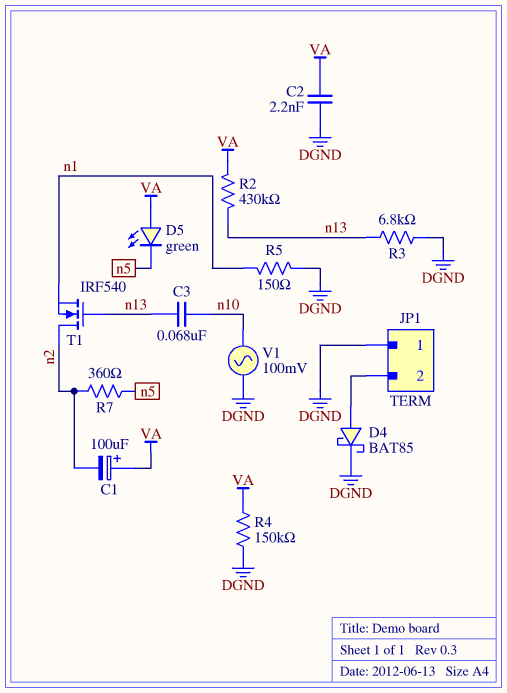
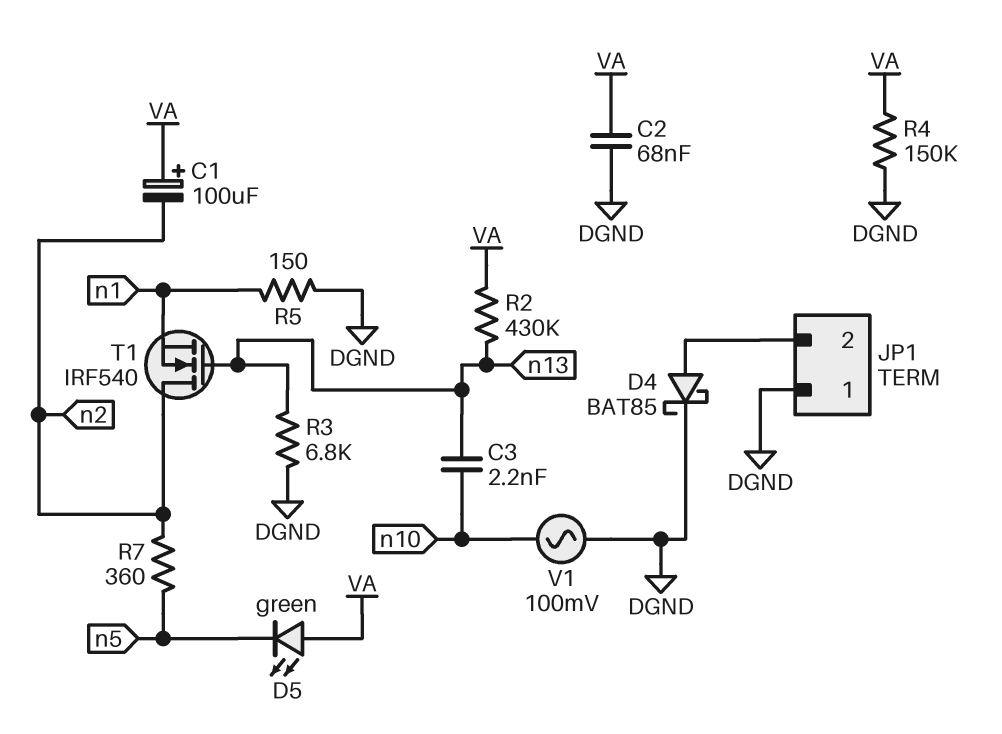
C2: 2.2nF (DGND, VA) -> 68nF (DGND, VA)
C3: 68nF (n10, n13) -> 2.2nF (n10, n13)

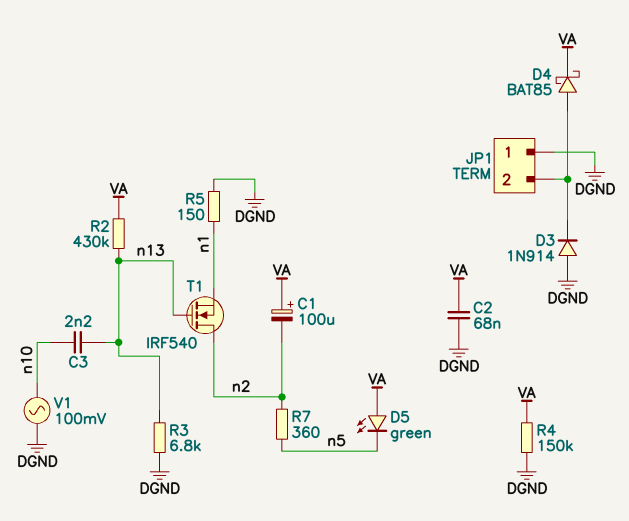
D3: none -> diode 1N914 (A DGND, K JP1/2)
D4: schottky BAT85 (A JP1/2, K DGND) -> schottky BAT85 (A JP1/2, K VA)

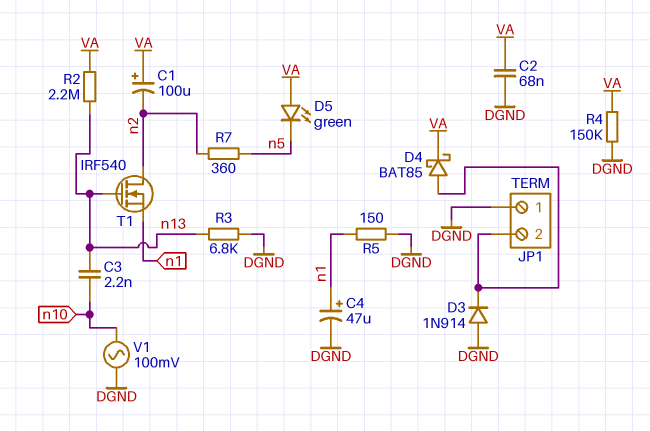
C4: none -> 47uF (plus n1, minus DGND)
R2: 430k (VA, n13) -> 2.2M (VA, n13)

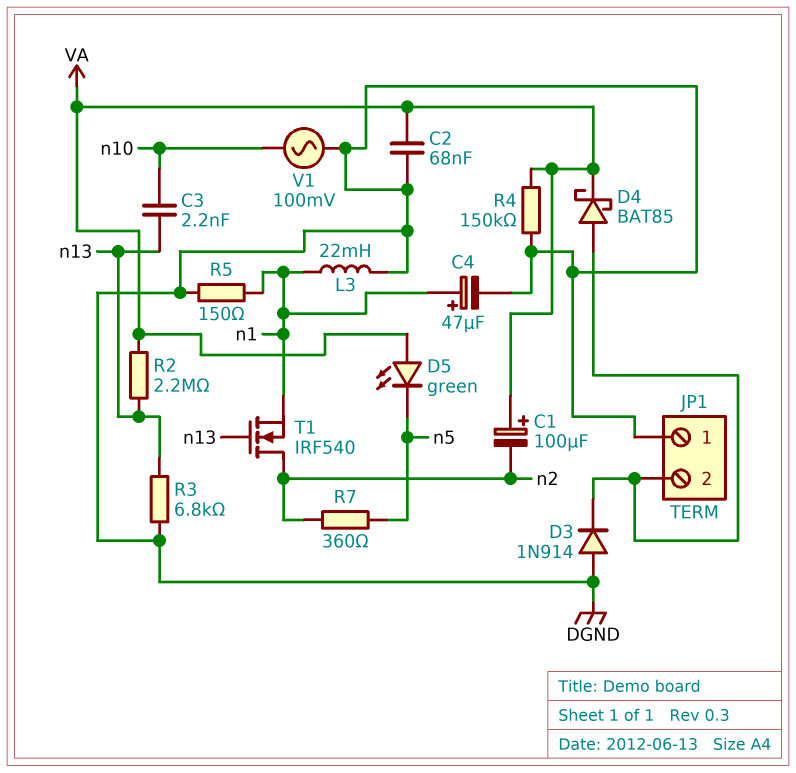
L3: none -> 22mH (DGND, n1)

